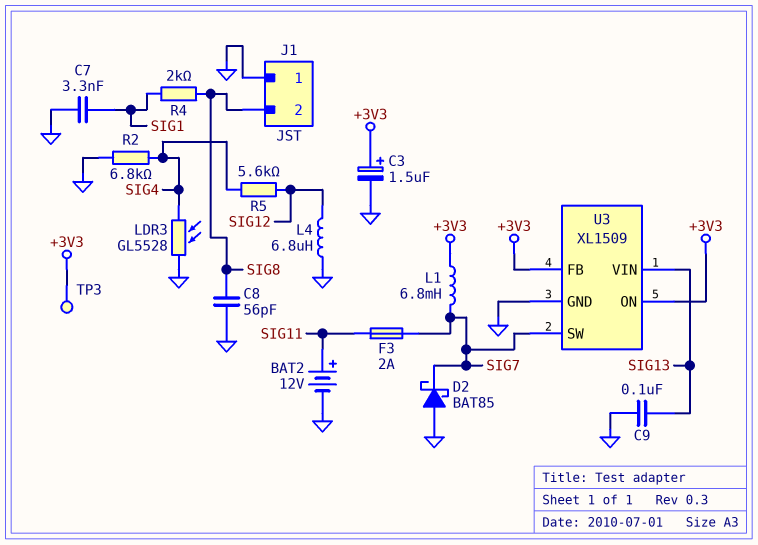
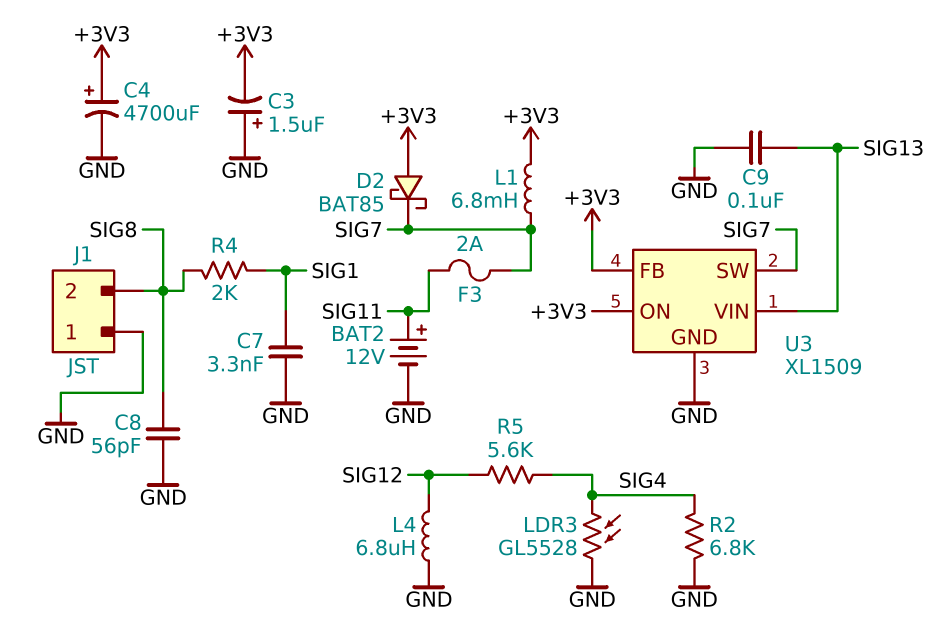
C3: 1.5uF (plus +3V3, minus GND) -> 1.5uF (plus GND, minus +3V3)
C4: none -> 4700uF (plus +3V3, minus GND)
D2: schottky BAT85 (A GND, K SIG7) -> schottky BAT85 (A +3V3, K SIG7)
TP3: test point (+3V3) -> none

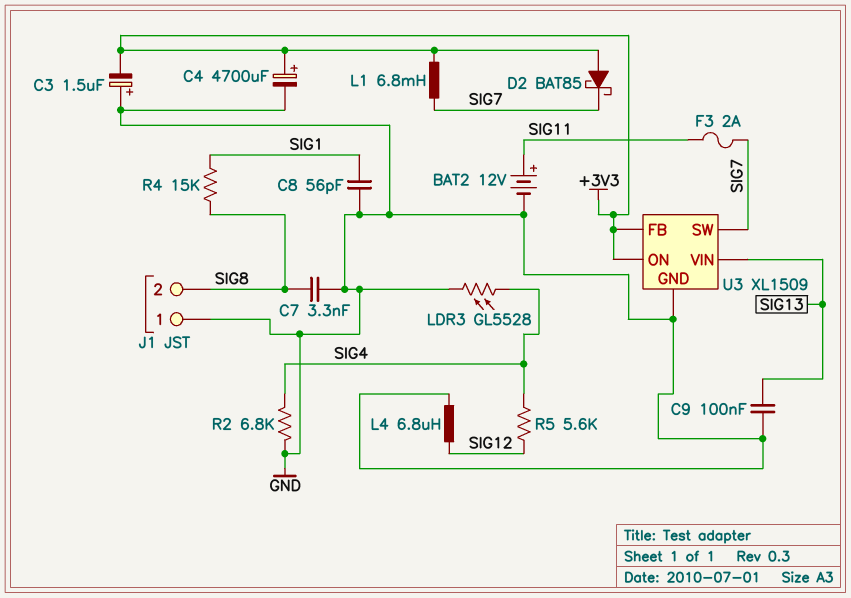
C7: 3.3nF (GND, SIG1) -> 3.3nF (GND, SIG8)
C8: 56pF (GND, SIG8) -> 56pF (GND, SIG1)
R4: 2k (SIG1, SIG8) -> 15k (SIG1, SIG8)

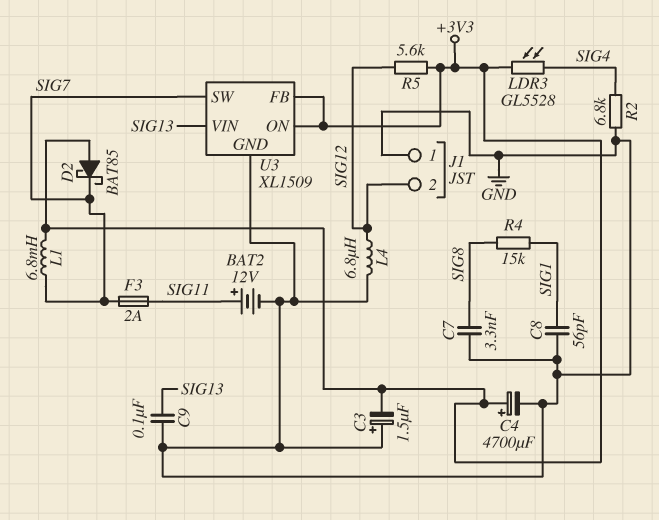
J1 pin 2: SIG8 -> SIG12
LDR3: GL5528 (GND, SIG4) -> GL5528 (+3V3, SIG4)
R5: 5.6k (SIG4, SIG12) -> 5.6k (+3V3, SIG12)

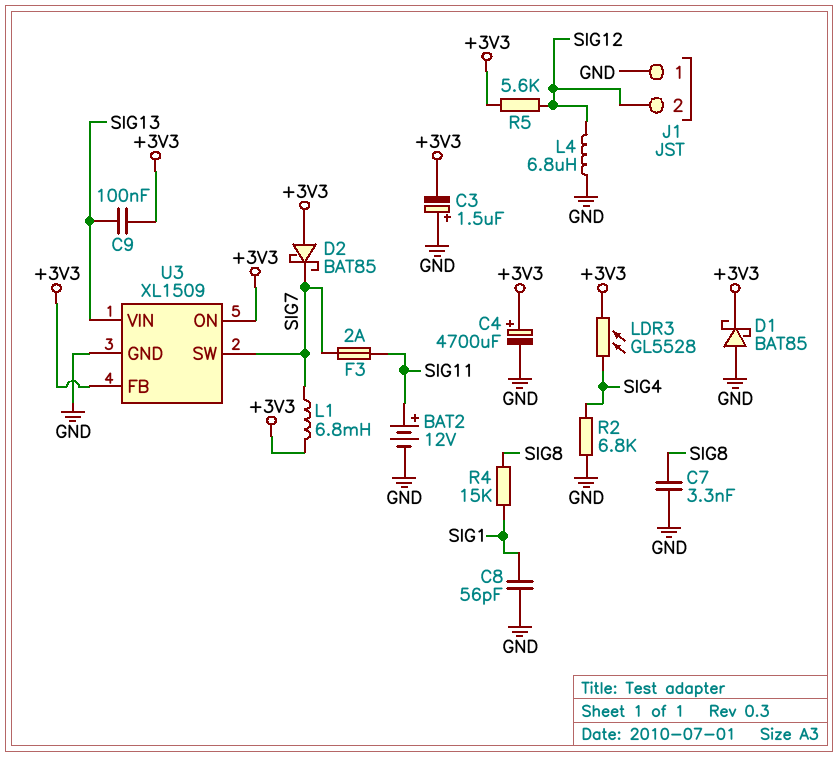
C9: 100nF (GND, SIG13) -> 100nF (+3V3, SIG13)
D1: none -> schottky BAT85 (A GND, K +3V3)

